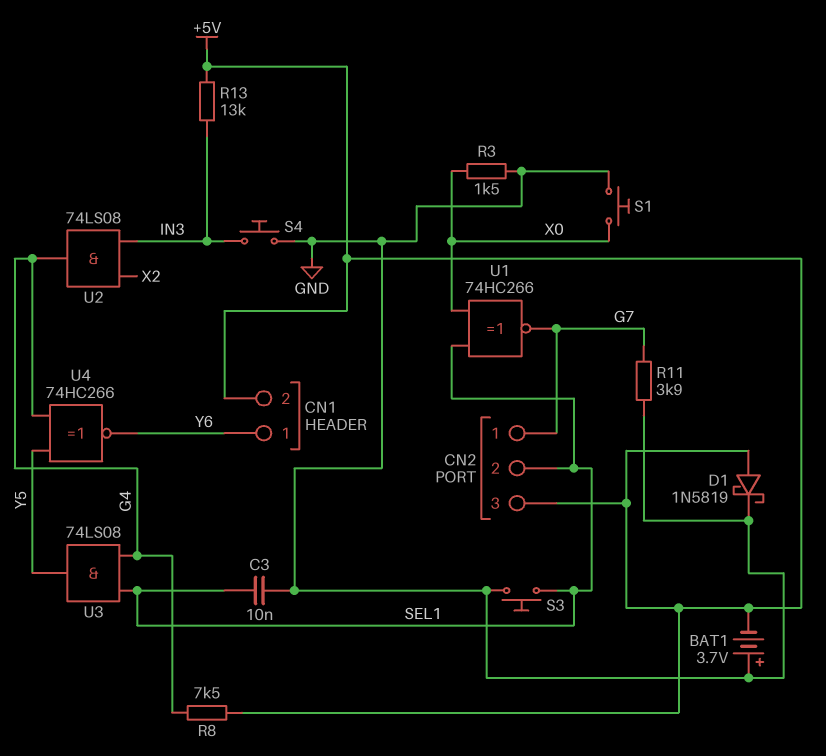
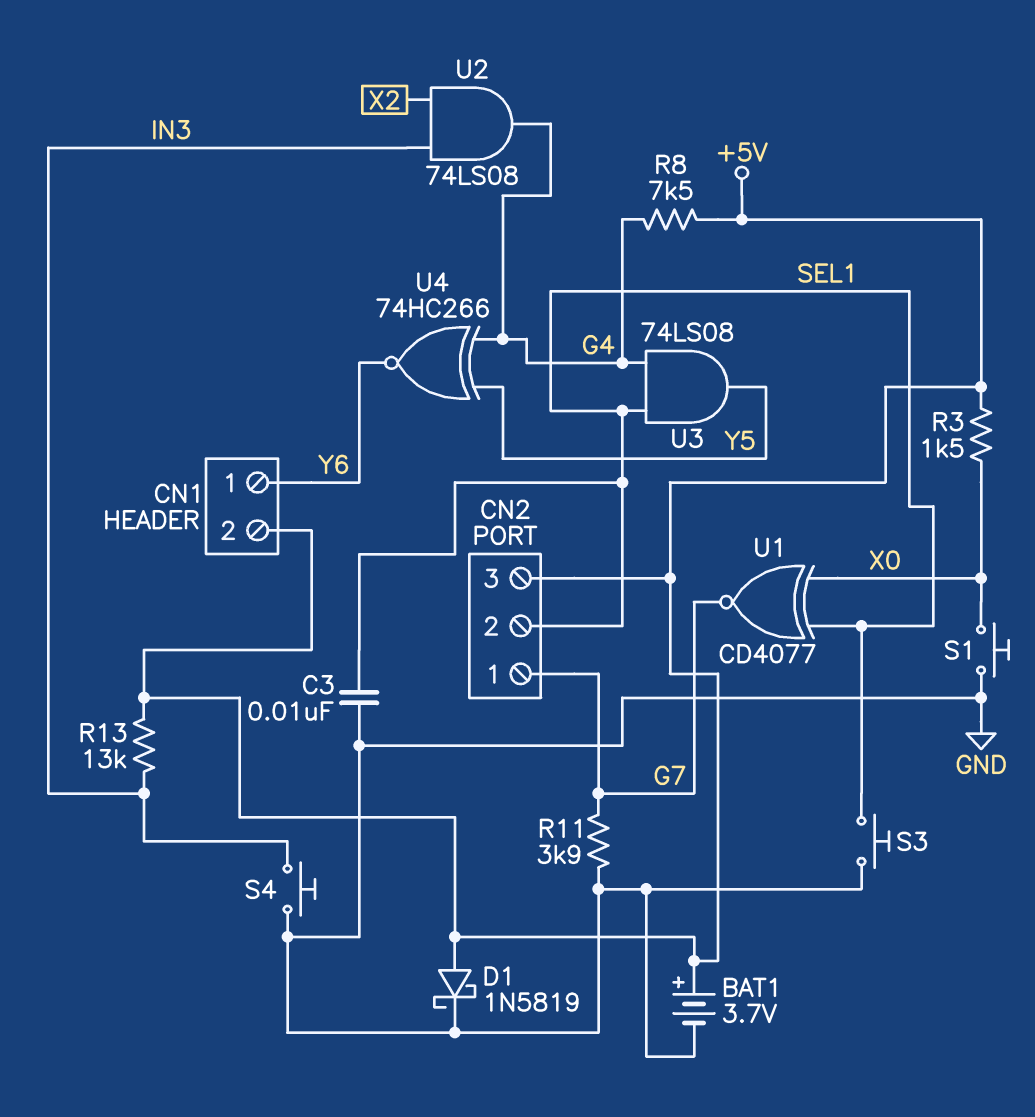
BAT1: 3.7V (plus GND, minus +5V) -> 3.7V (plus +5V, minus GND)
R3: 1.5k (GND, X0) -> 1.5k (+5V, X0)
U1: XNOR 74HC266 (in SEL1, in X0, out G7) -> XNOR CD4077 (in SEL1, in X0, out G7)

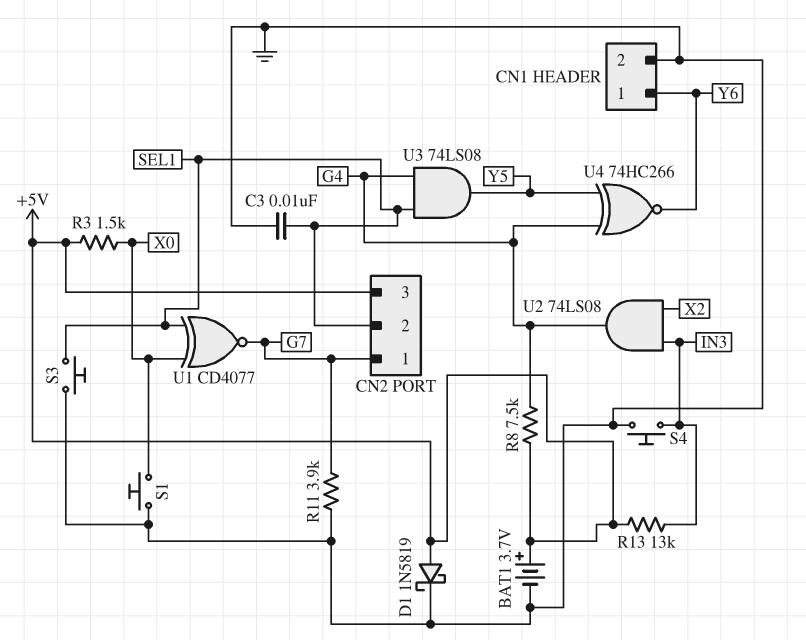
CN1 pin 2: +5V -> GND

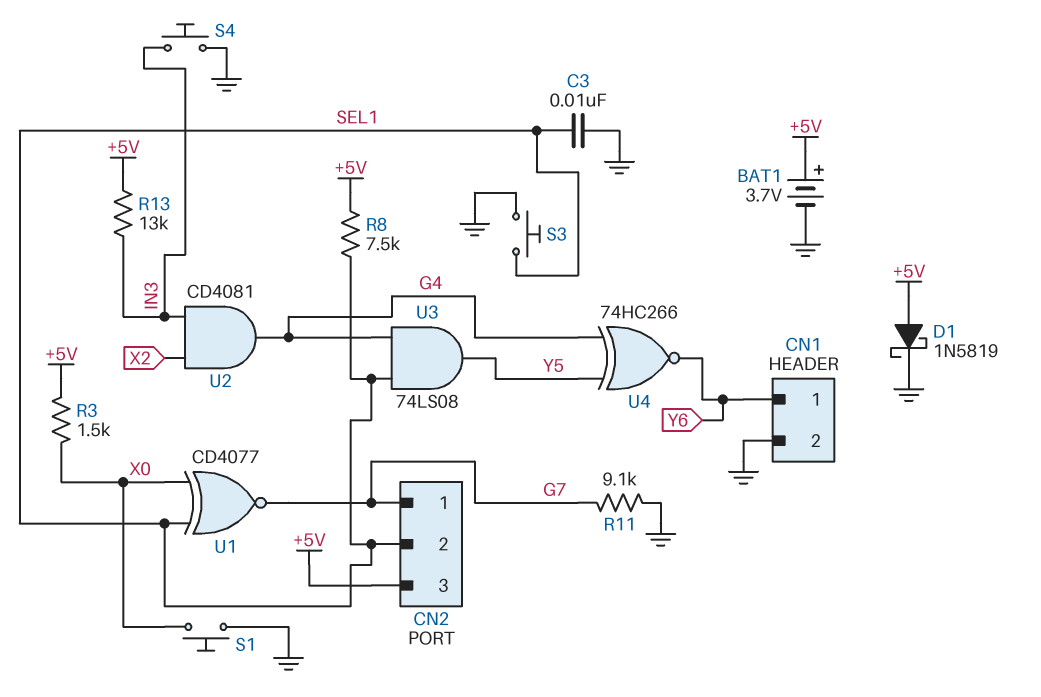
R8: 7.5k (+5V, G4) -> 7.5k (+5V, SEL1)
R11: 3.9k (G7, GND) -> 9.1k (G7, GND)
U2: AND 74LS08 (in IN3, in X2, out G4) -> AND CD4081 (in IN3, in X2, out G4)

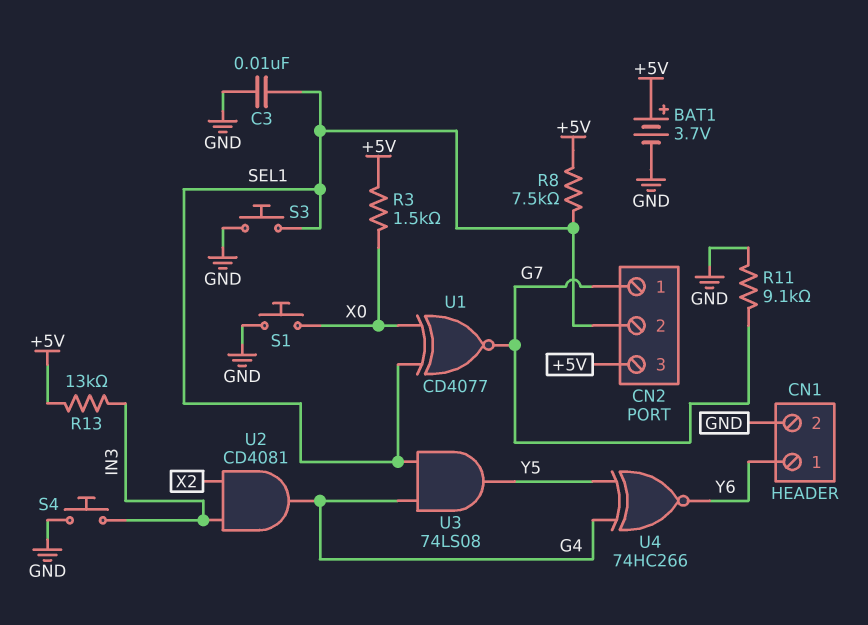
D1: schottky 1N5819 (A +5V, K GND) -> none

